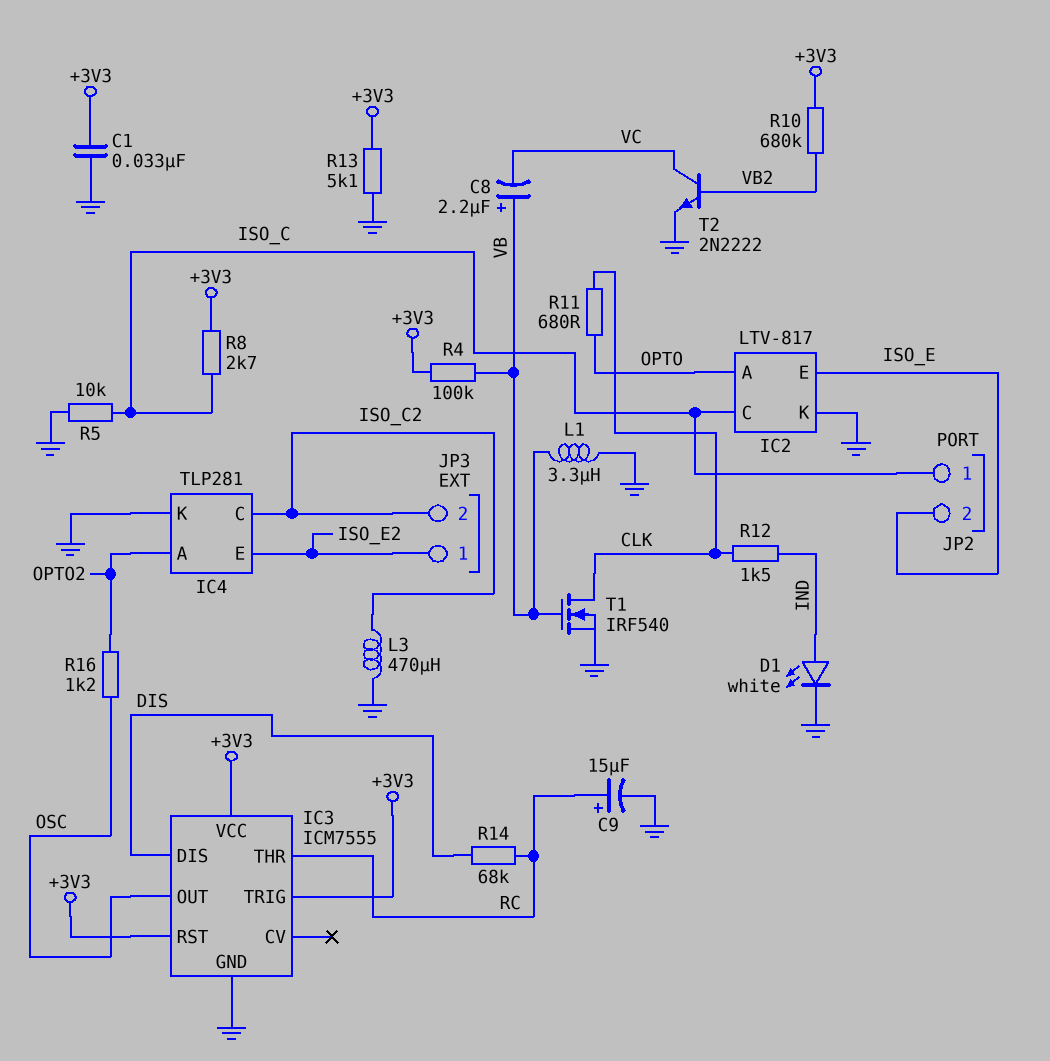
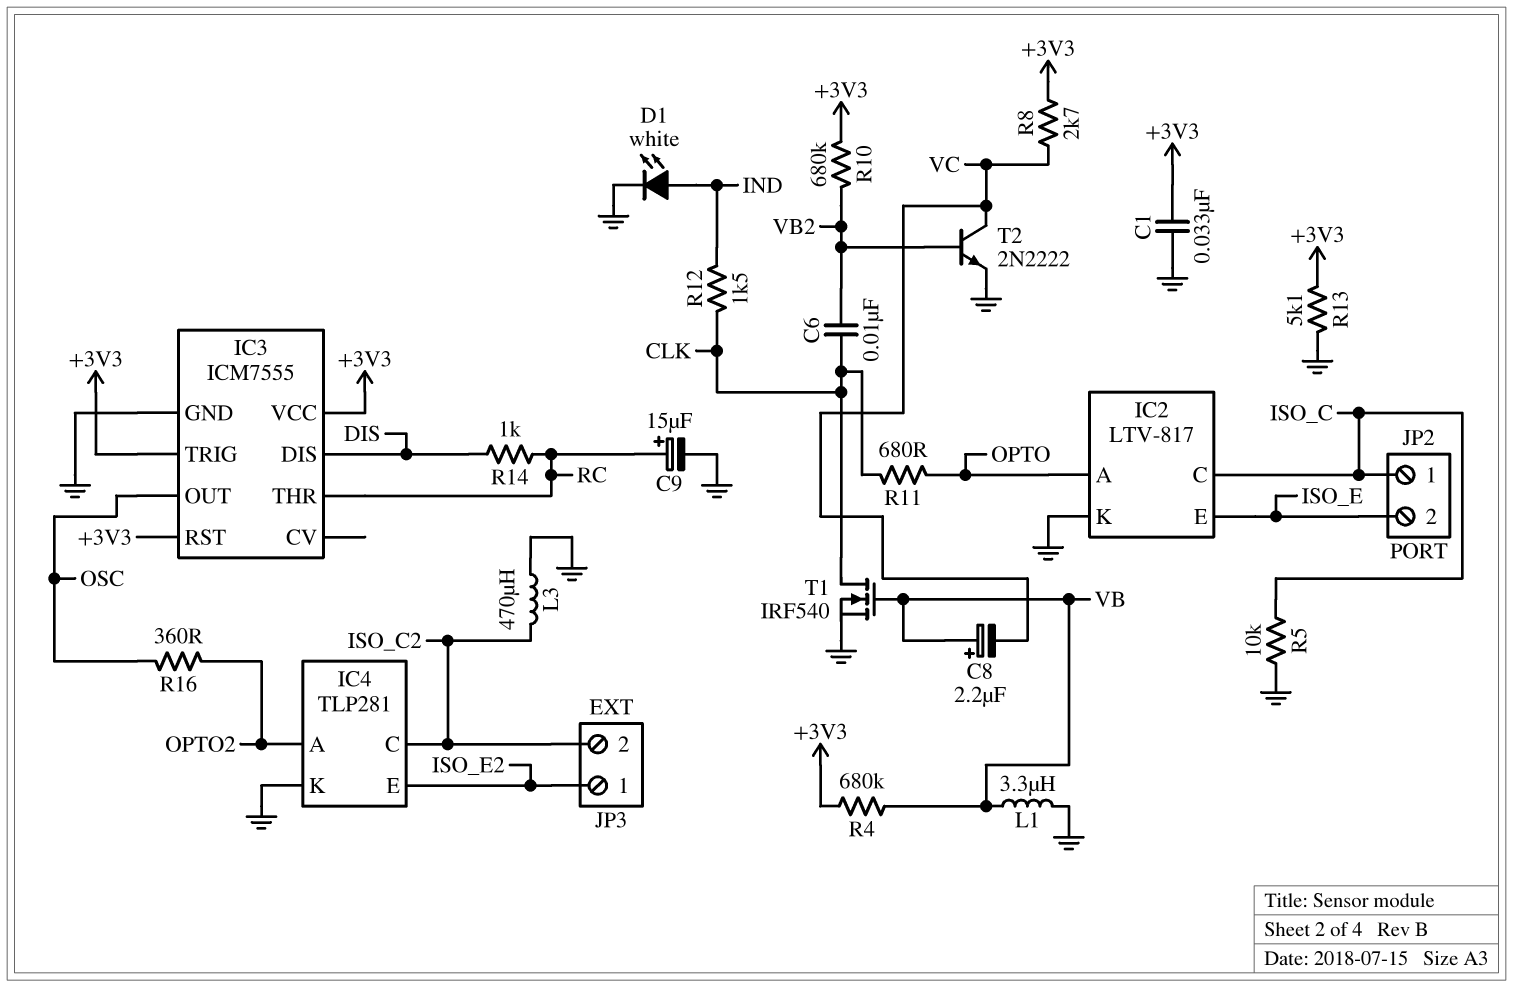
C6: none -> 10nF (CLK, VB2)
R4: 100k (+3V3, VB) -> 680k (+3V3, VB)
R8: 2.7k (+3V3, ISO_C) -> 2.7k (+3V3, VC)
R14: 68k (DIS, RC) -> 1k (DIS, RC)
R16: 1.2k (OPTO2, OSC) -> 360 (OPTO2, OSC)

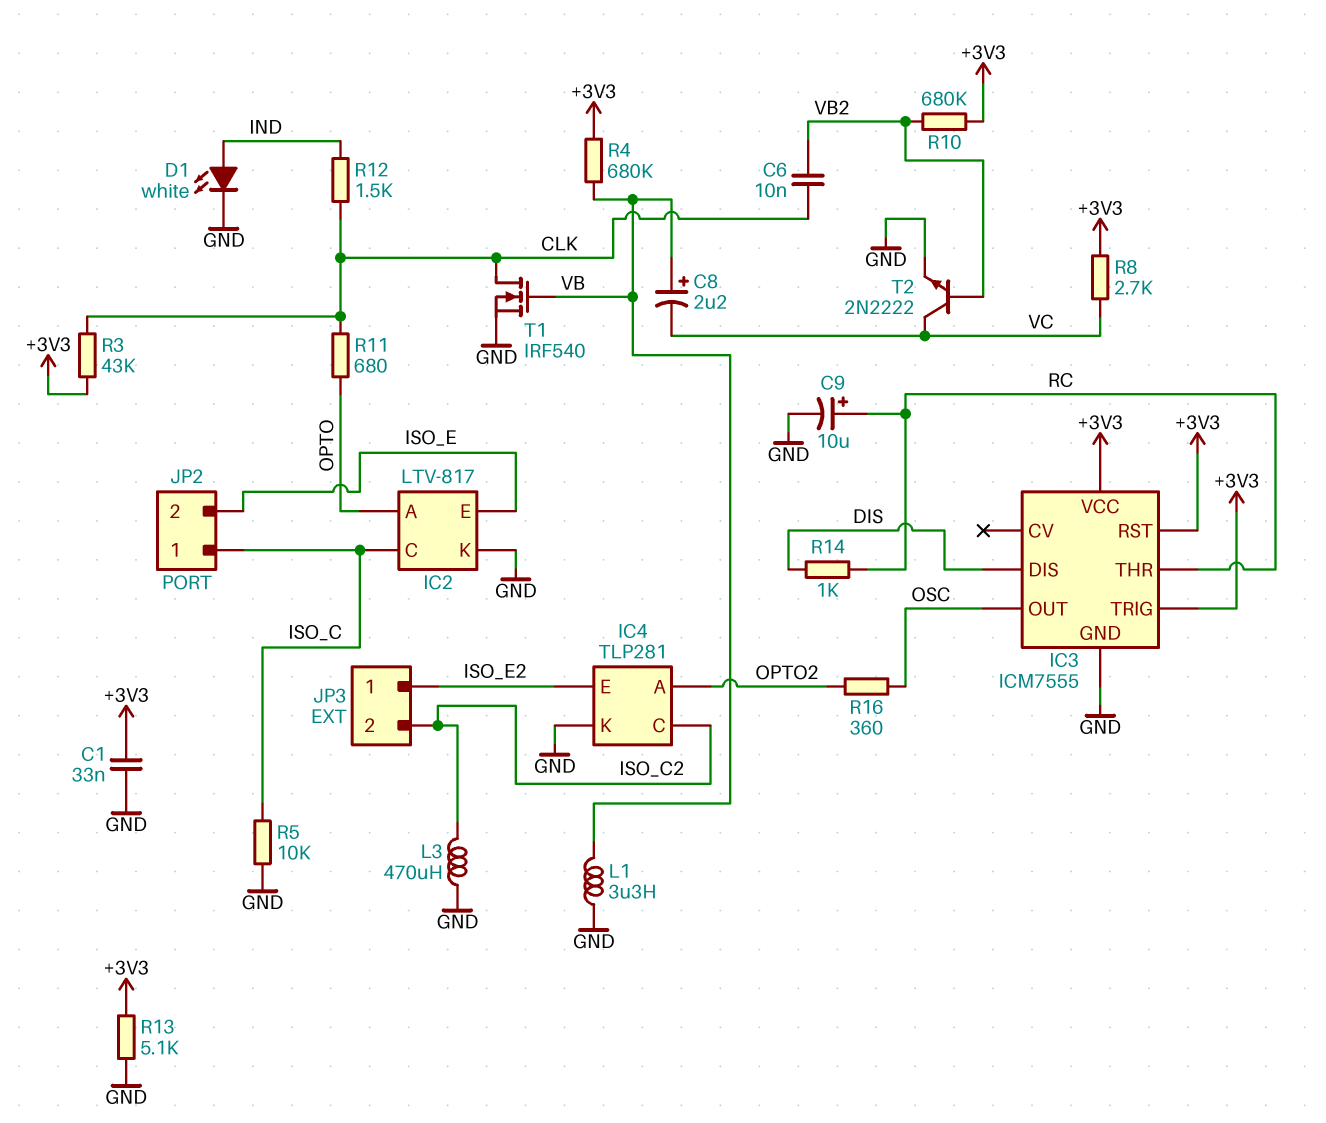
C9: 15uF (plus RC, minus GND) -> 10uF (plus RC, minus GND)
R3: none -> 43k (+3V3, CLK)

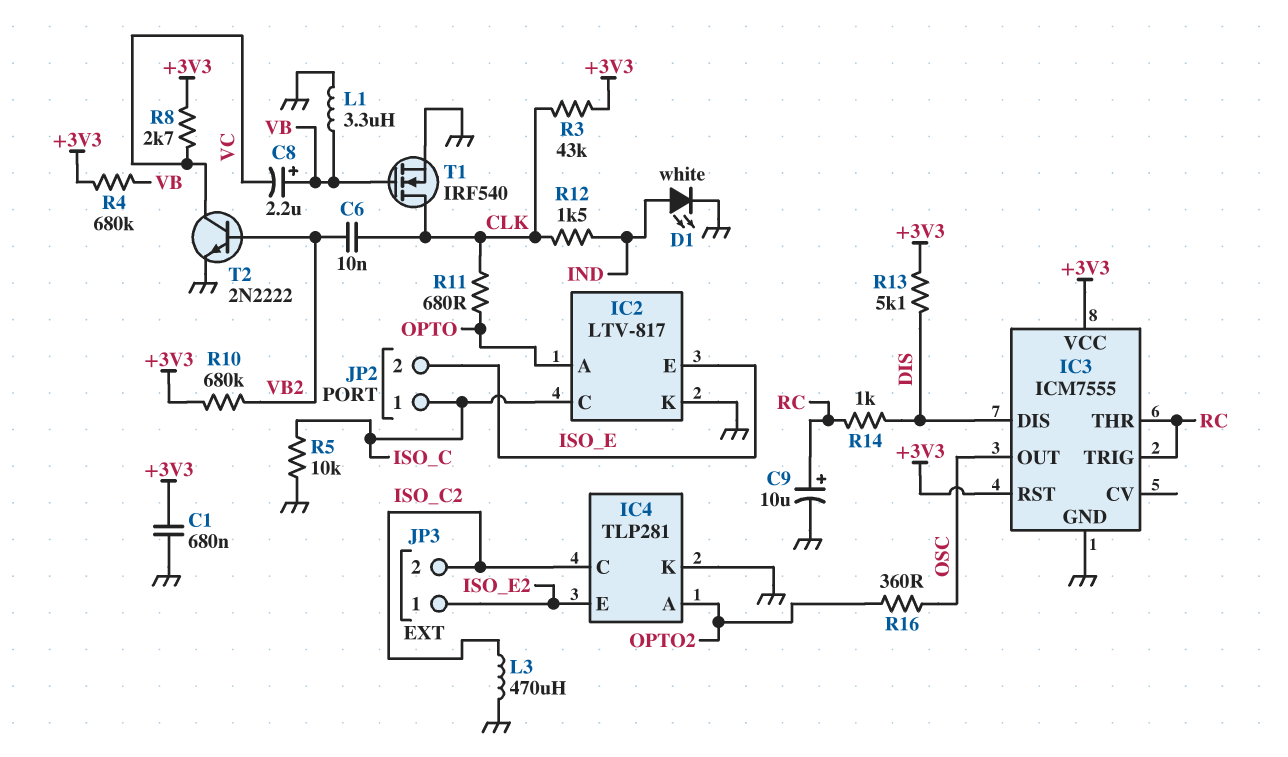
C1: 33nF (+3V3, GND) -> 680nF (+3V3, GND)
IC3 pin TRIG: +3V3 -> RC
R13: 5.1k (+3V3, GND) -> 5.1k (+3V3, DIS)

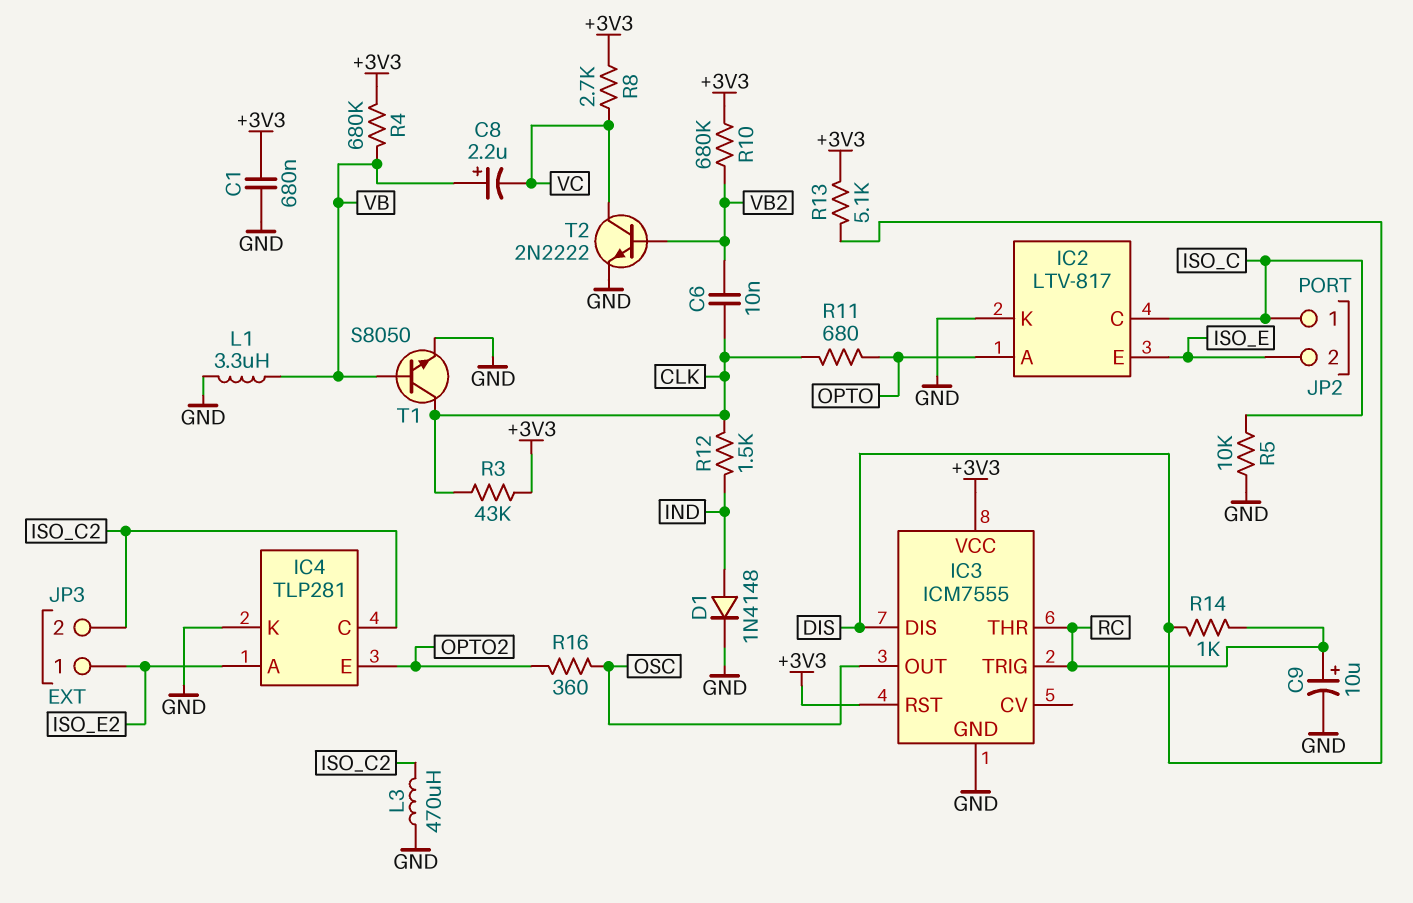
D1: LED white (A IND, K GND) -> diode 1N4148 (A IND, K GND)
IC4 pin A: OPTO2 -> ISO_E2
IC4 pin E: ISO_E2 -> OPTO2
T1: NMOS IRF540 (G VB, D CLK, S GND) -> NPN S8050 (B VB, C CLK, E GND)

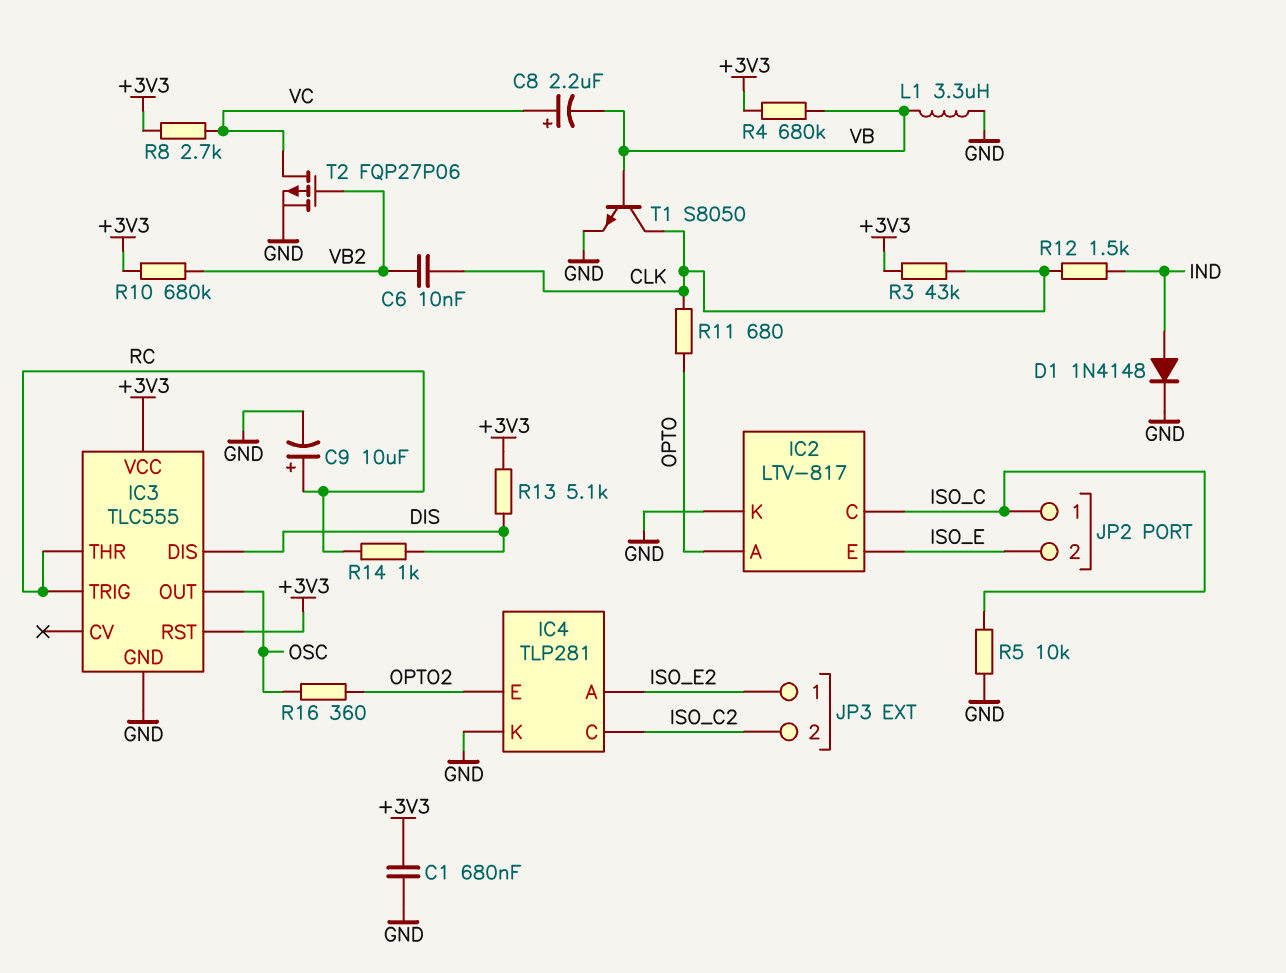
C8: 2.2uF (plus VB, minus VC) -> 2.2uF (plus VC, minus VB)
IC3: ICM7555 -> TLC555
L3: 470uH (GND, ISO_C2) -> none
T2: NPN 2N2222 (B VB2, C VC, E GND) -> PMOS FQP27P06 (G VB2, D VC, S GND)

